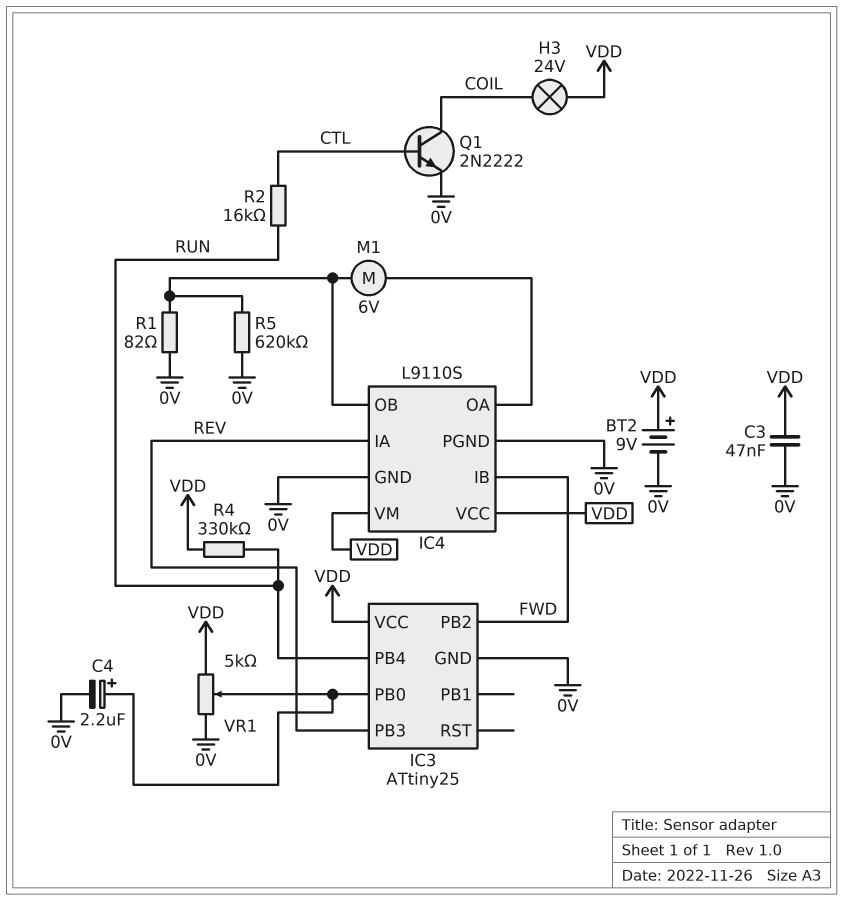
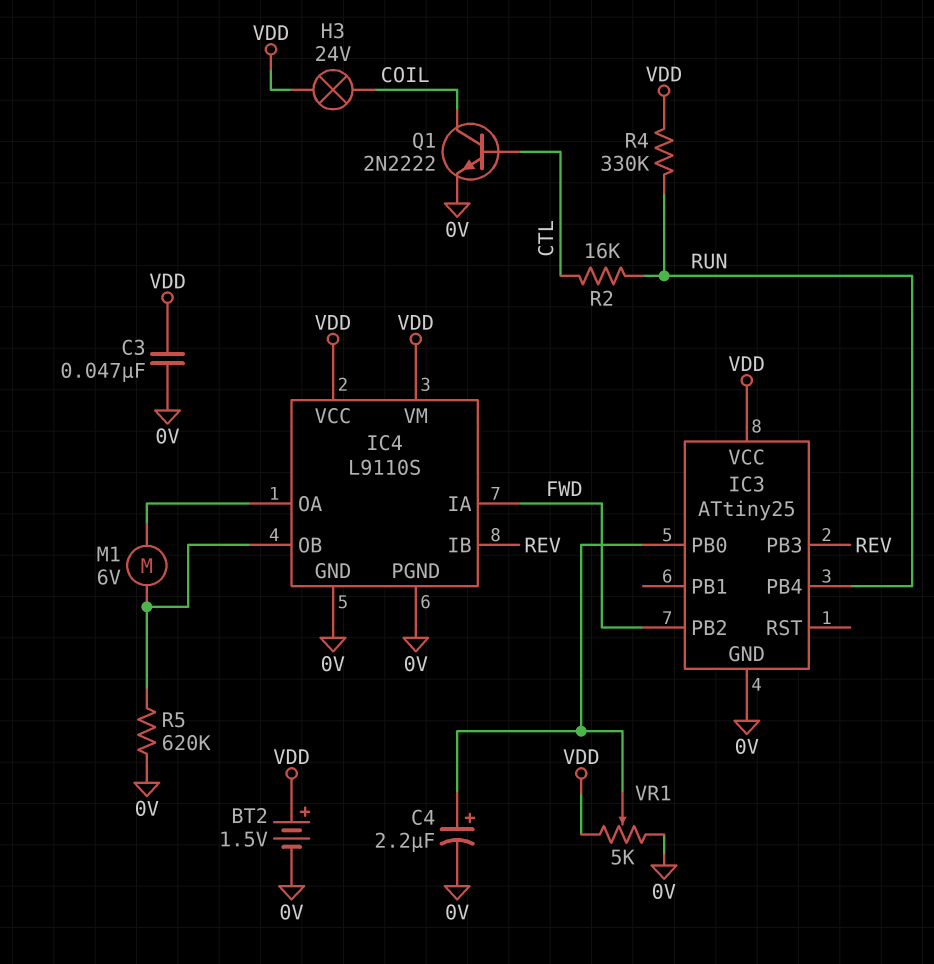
BT2: 9V (plus VDD, minus 0V) -> 1.5V (plus VDD, minus 0V)
IC4 pin IA: REV -> FWD
IC4 pin IB: FWD -> REV
R1: 82 (0V, IC4/OB) -> none

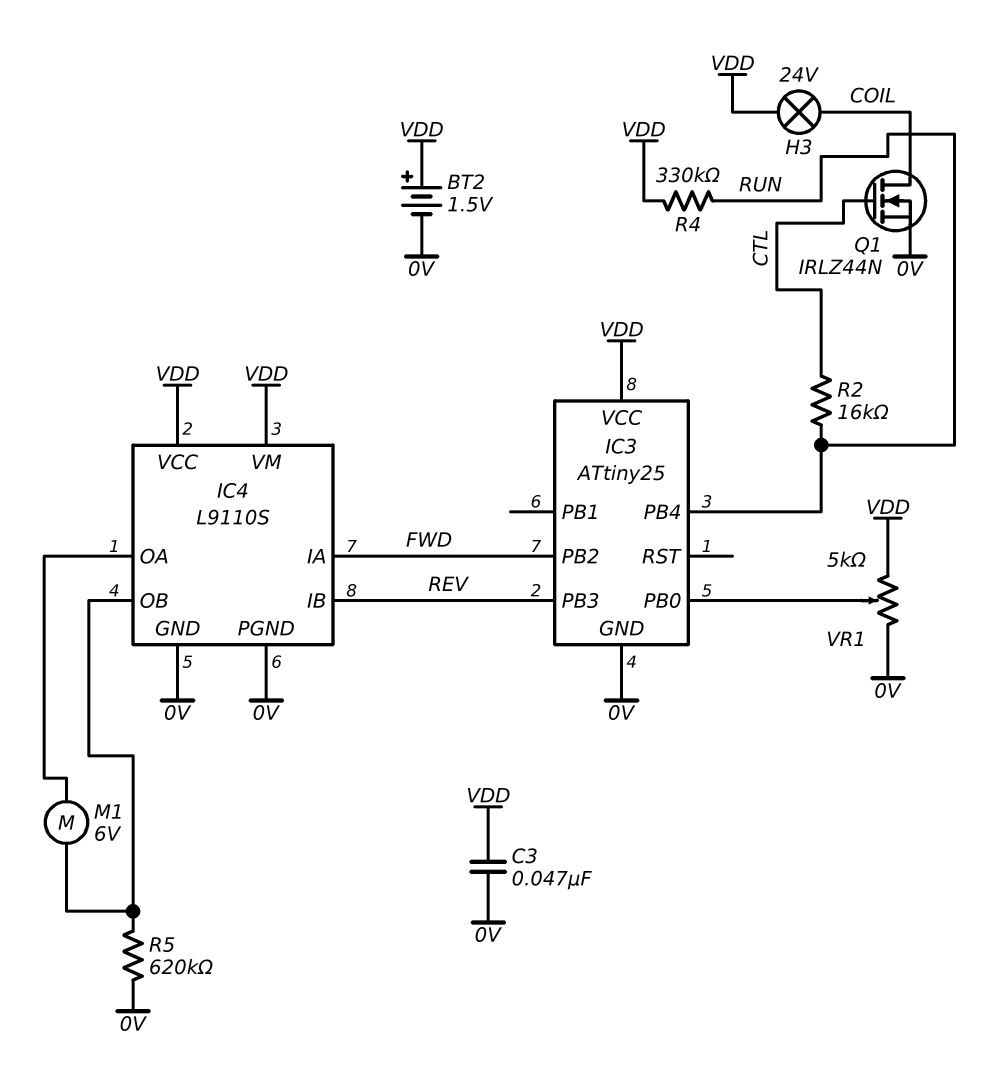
C4: 2.2uF (plus IC3/PB0, minus 0V) -> none
Q1: NPN 2N2222 (B CTL, C COIL, E 0V) -> NMOS IRLZ44N (G CTL, D COIL, S 0V)

